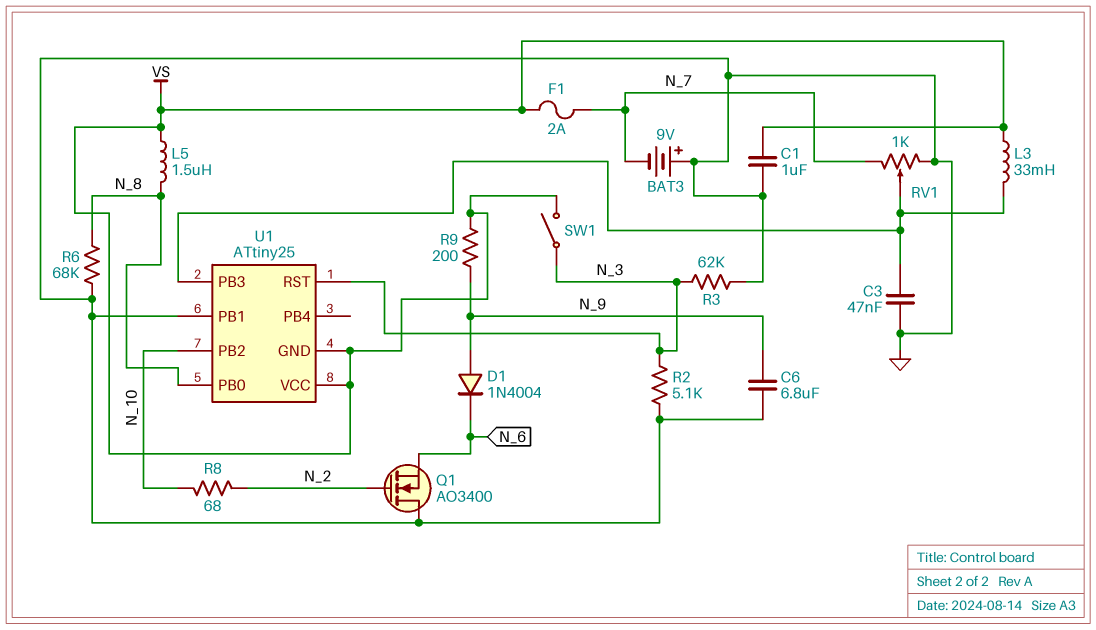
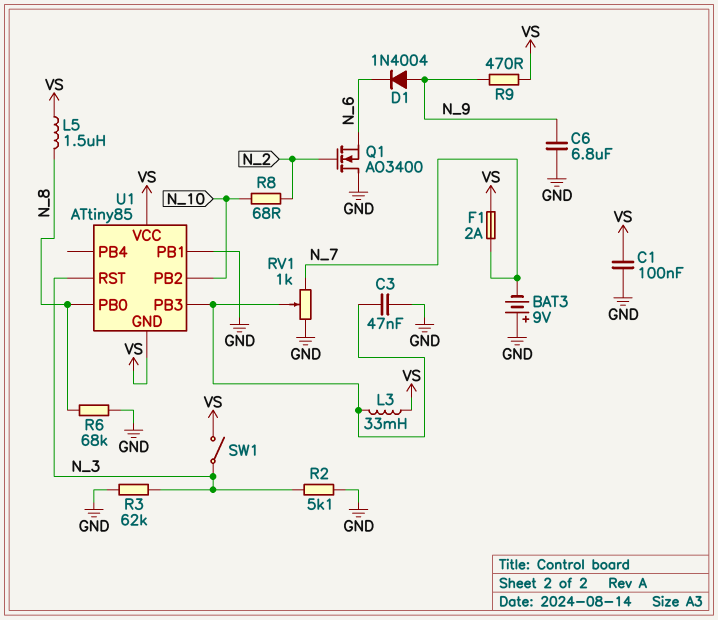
C1: 1uF (GND, VS) -> 100nF (GND, VS)
R9: 200 (N_9, VS) -> 470 (N_9, VS)
U1: ATtiny25 -> ATtiny85

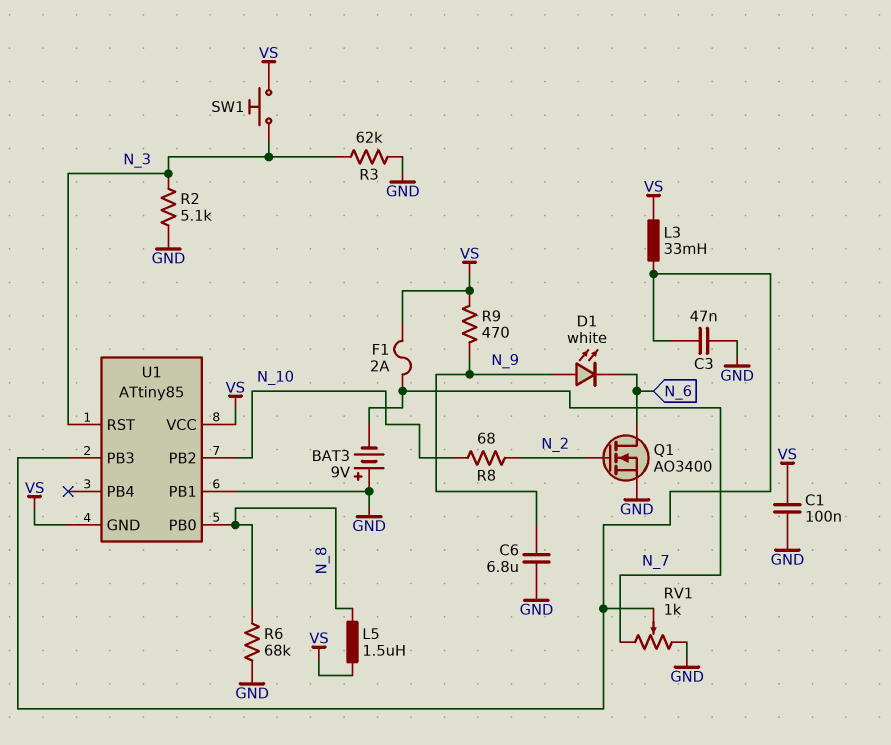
D1: diode 1N4004 (A N_9, K N_6) -> LED white (A N_9, K N_6)
Q1: NMOS AO3400 (G N_2, D GND, S N_6) -> NMOS AO3400 (G N_2, D N_6, S GND)
SW1: switch (N_3, VS) -> button (N_3, VS)

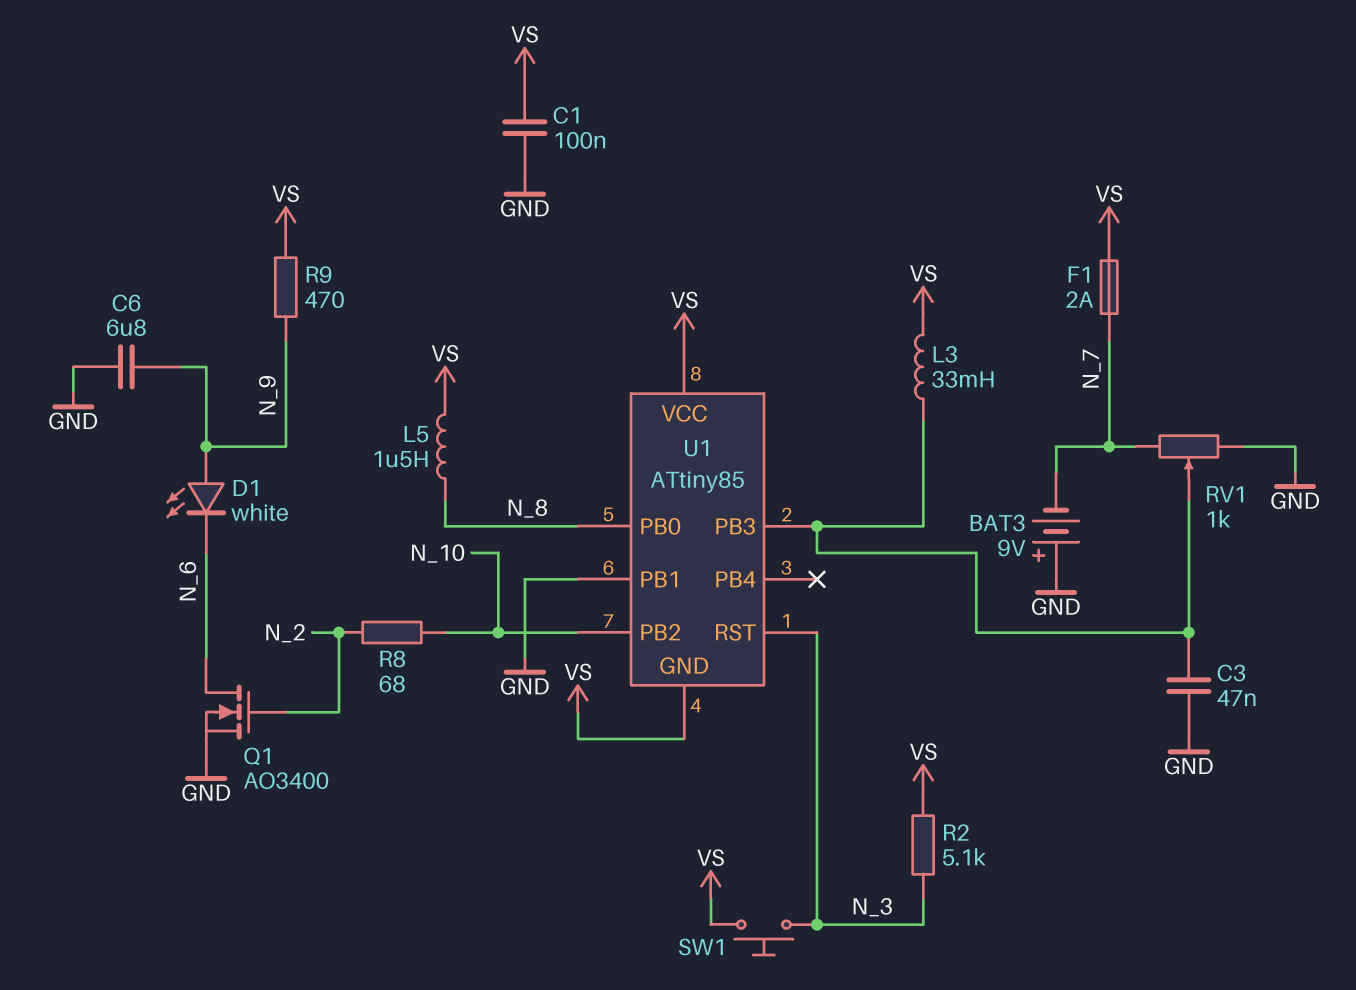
R2: 5.1k (GND, N_3) -> 5.1k (N_3, VS)
R3: 62k (GND, N_3) -> none
R6: 68k (GND, N_8) -> none

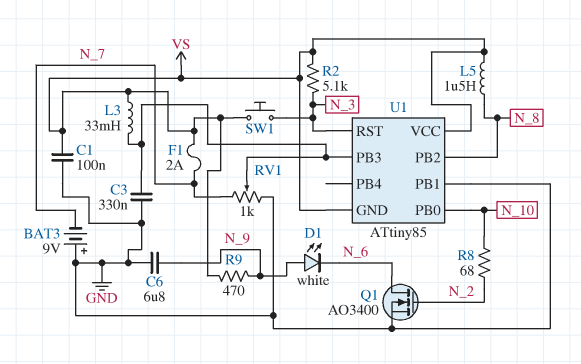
C3: 47nF (GND, U1/PB3) -> 330nF (GND, U1/PB3)
U1 pin PB0: N_8 -> N_10
U1 pin PB2: N_10 -> N_8

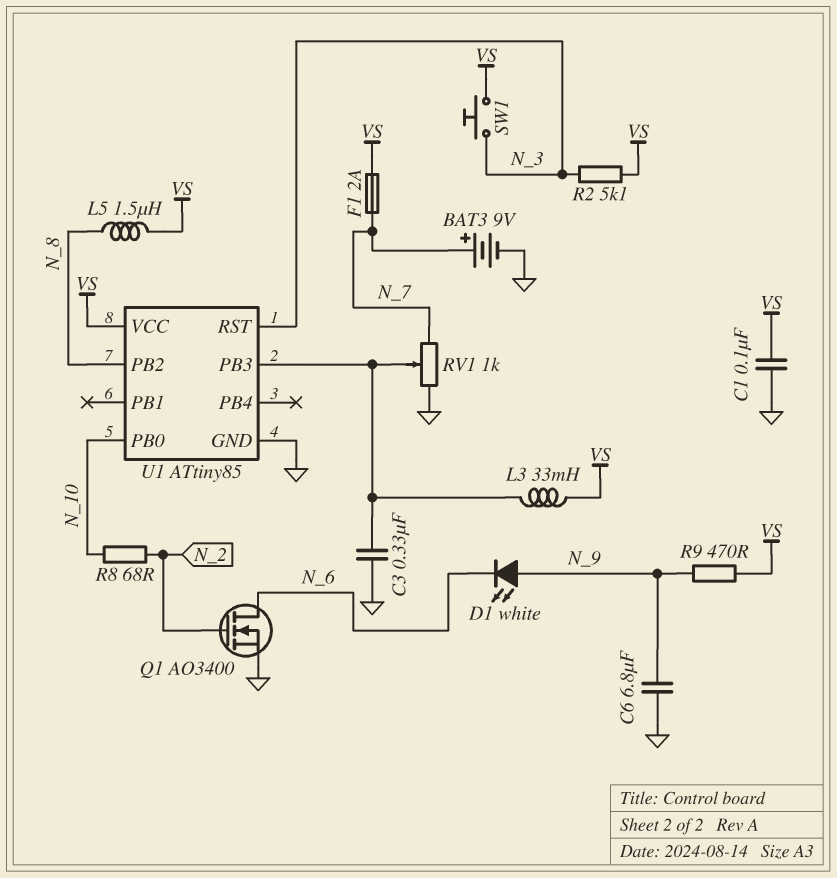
BAT3: 9V (plus GND, minus N_7) -> 9V (plus N_7, minus GND)
U1 pin GND: VS -> GND
U1 pin PB1: GND -> none

